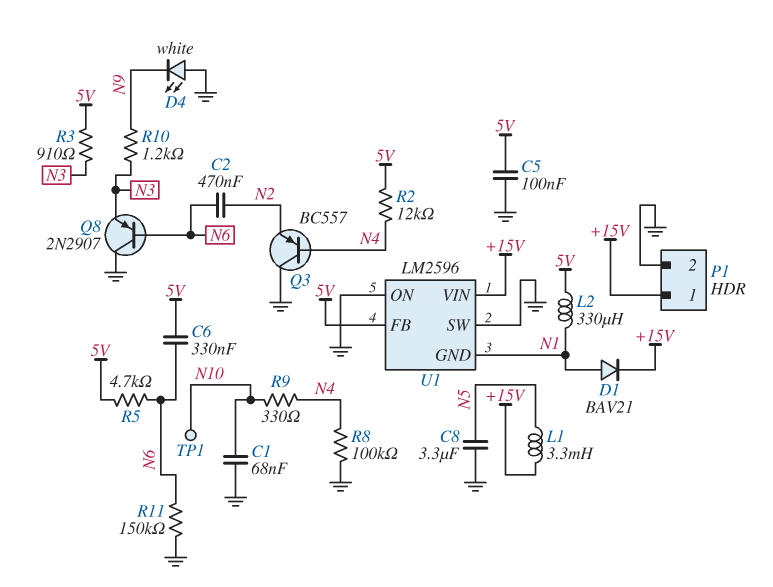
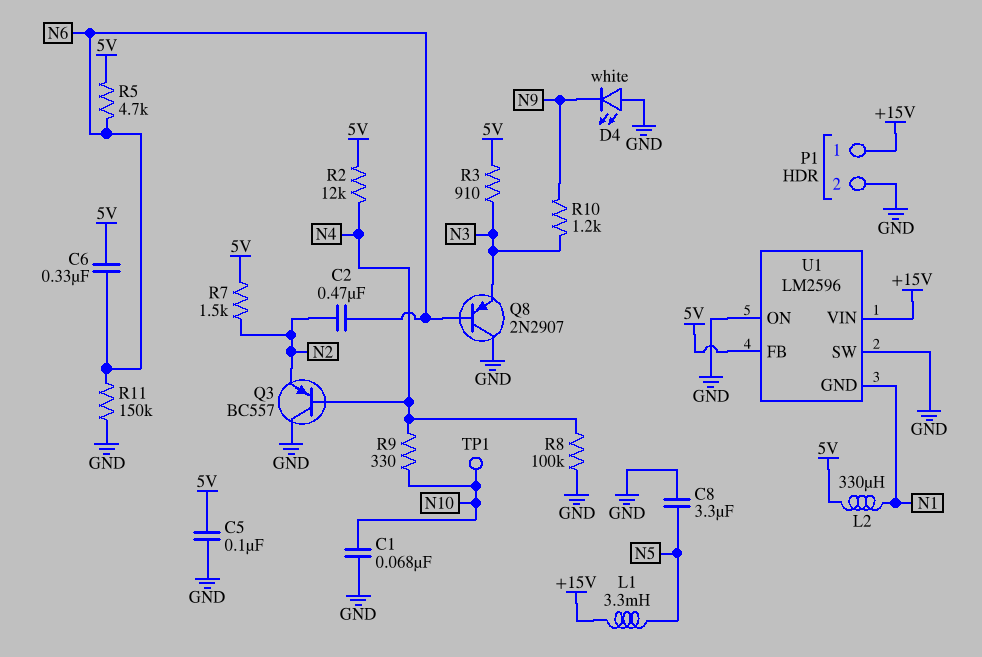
D1: diode BAV21 (A N1, K +15V) -> none
R7: none -> 1.5k (5V, N2)

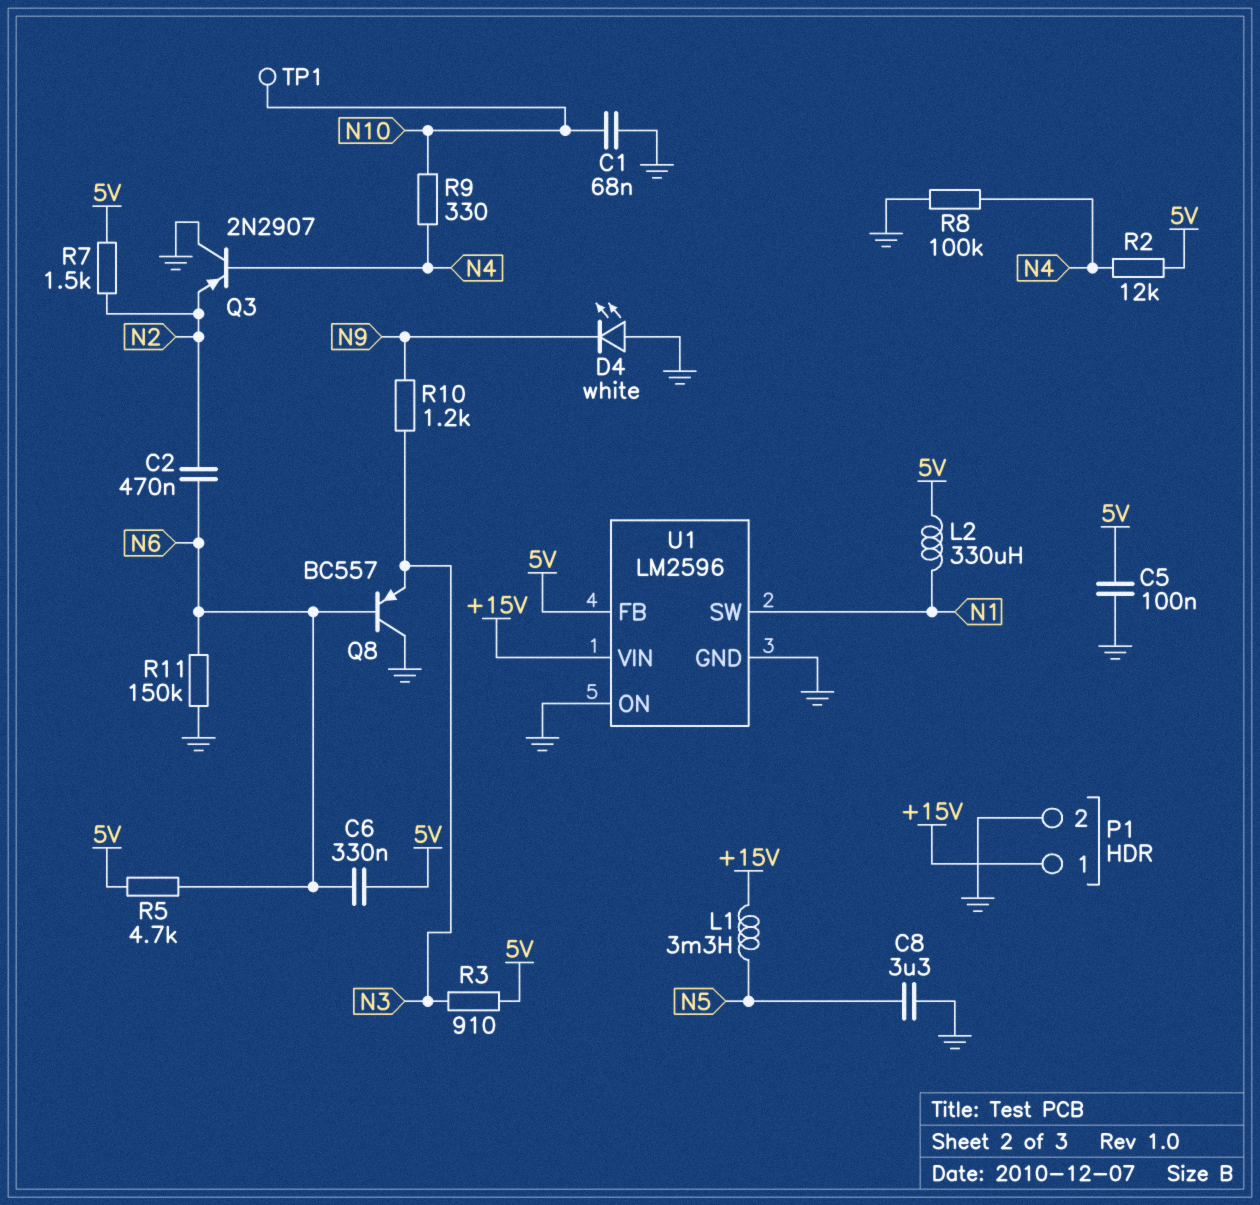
Q3: PNP BC557 (B N4, C GND, E N2) -> PNP 2N2907 (B N4, C GND, E N2)
Q8: PNP 2N2907 (B N6, C GND, E N3) -> PNP BC557 (B N6, C GND, E N3)
U1 pin GND: N1 -> GND
U1 pin SW: GND -> N1

